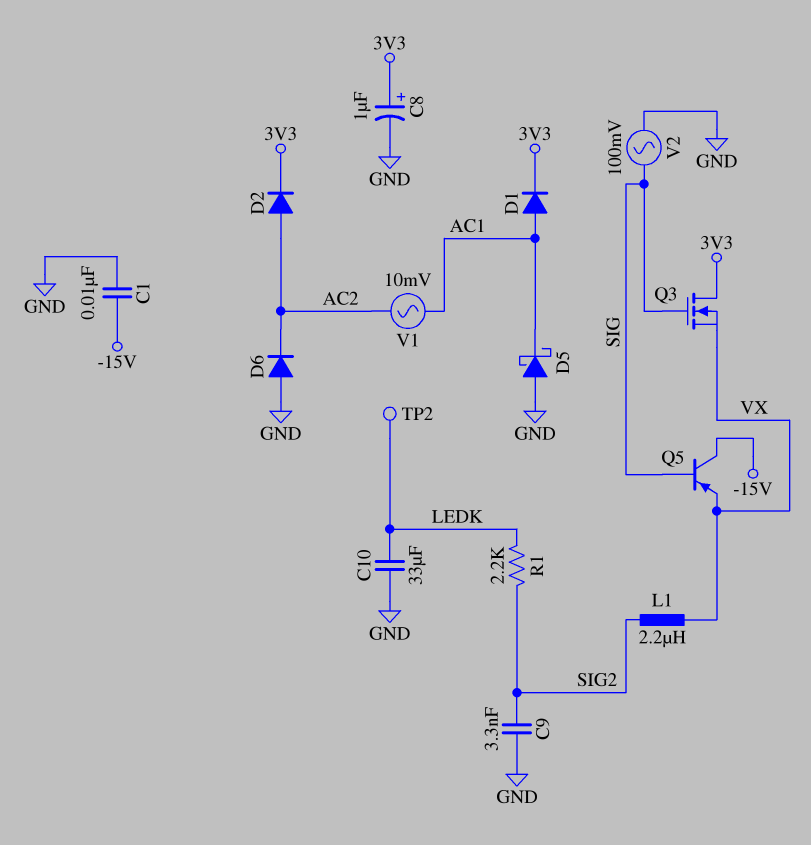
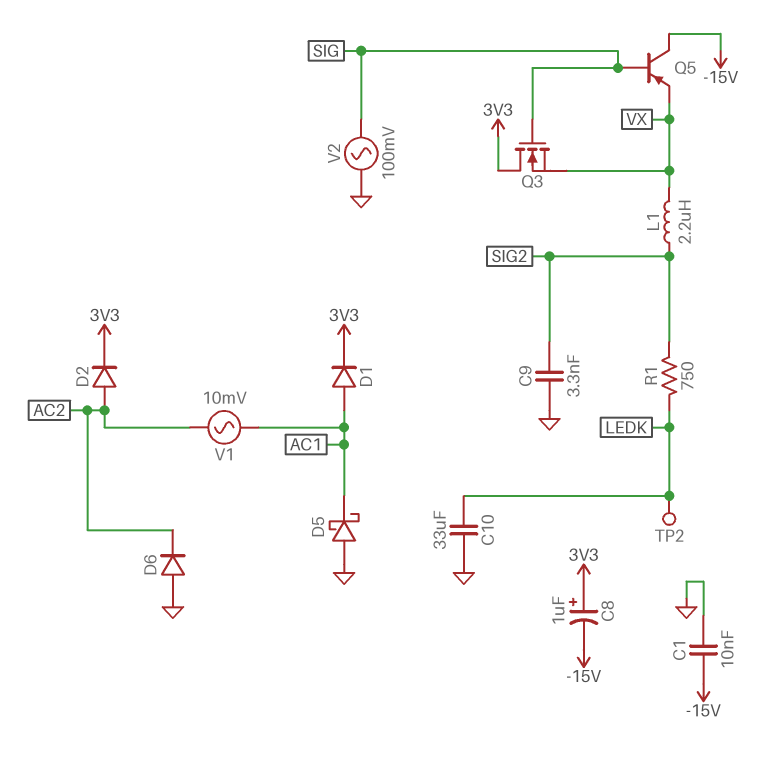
C8: 1uF (plus 3V3, minus GND) -> 1uF (plus 3V3, minus -15V)
R1: 2.2k (LEDK, SIG2) -> 750 (LEDK, SIG2)

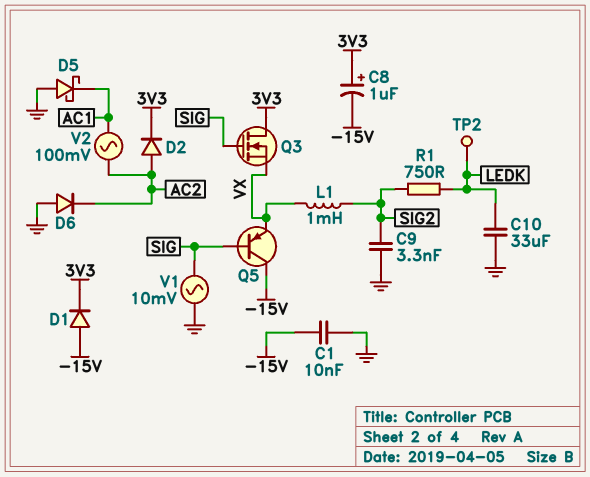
D1: diode (A AC1, K 3V3) -> diode (A -15V, K 3V3)
L1: 2.2uH (SIG2, VX) -> 1mH (SIG2, VX)
V1: AC 10mV (AC1, AC2) -> AC 10mV (GND, SIG)
V2: AC 100mV (GND, SIG) -> AC 100mV (AC1, AC2)

